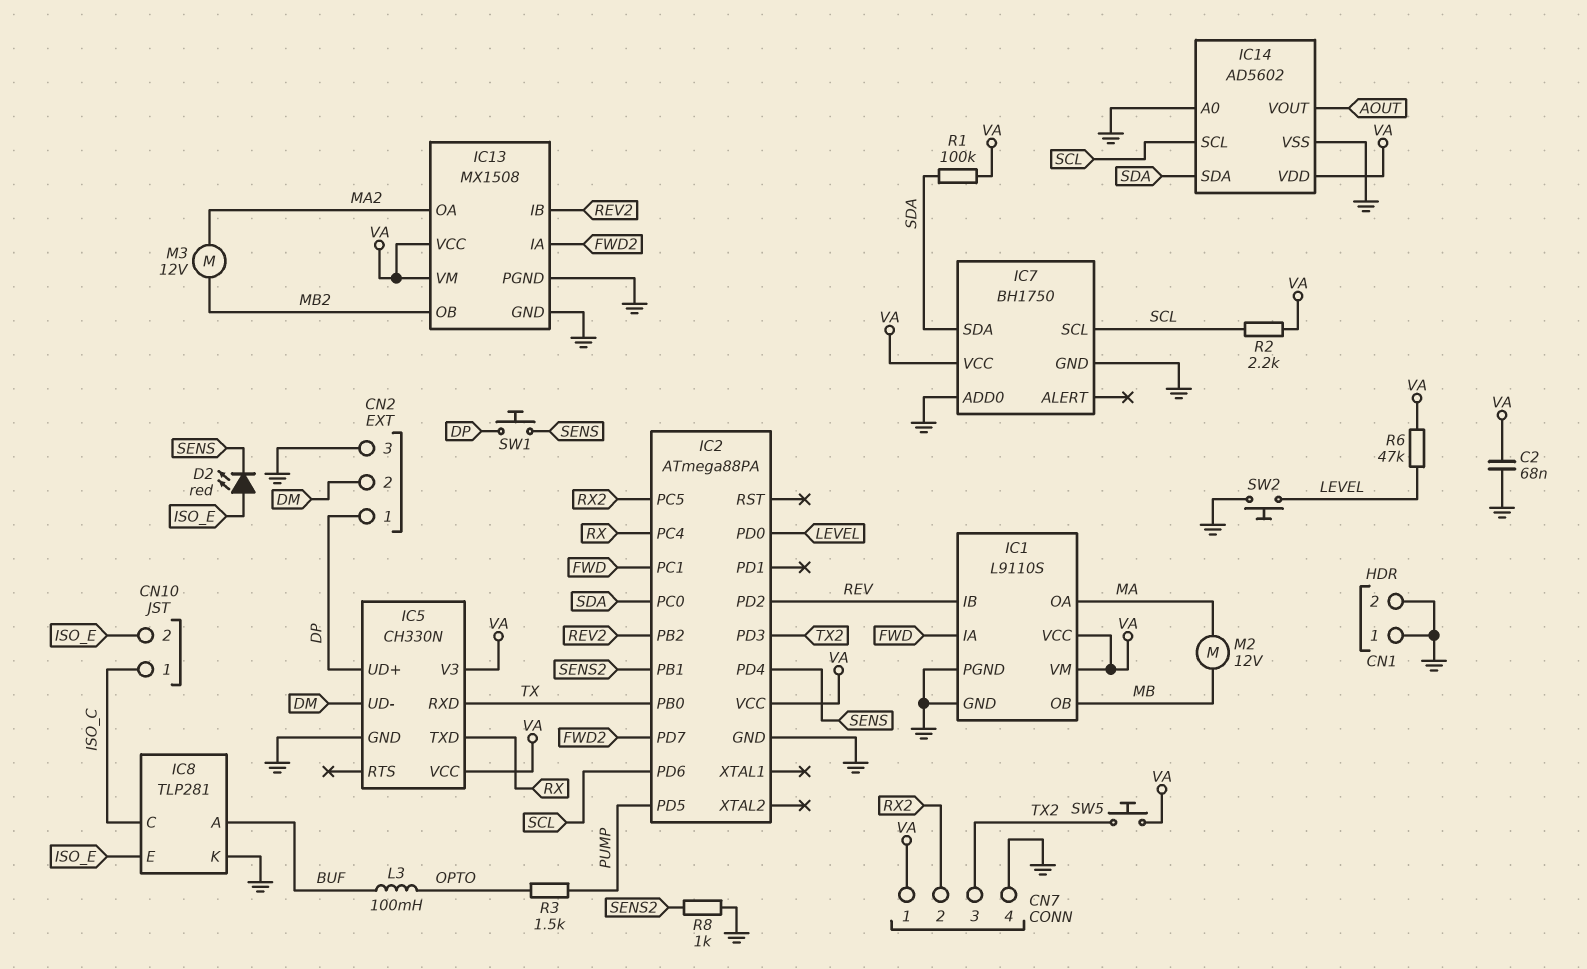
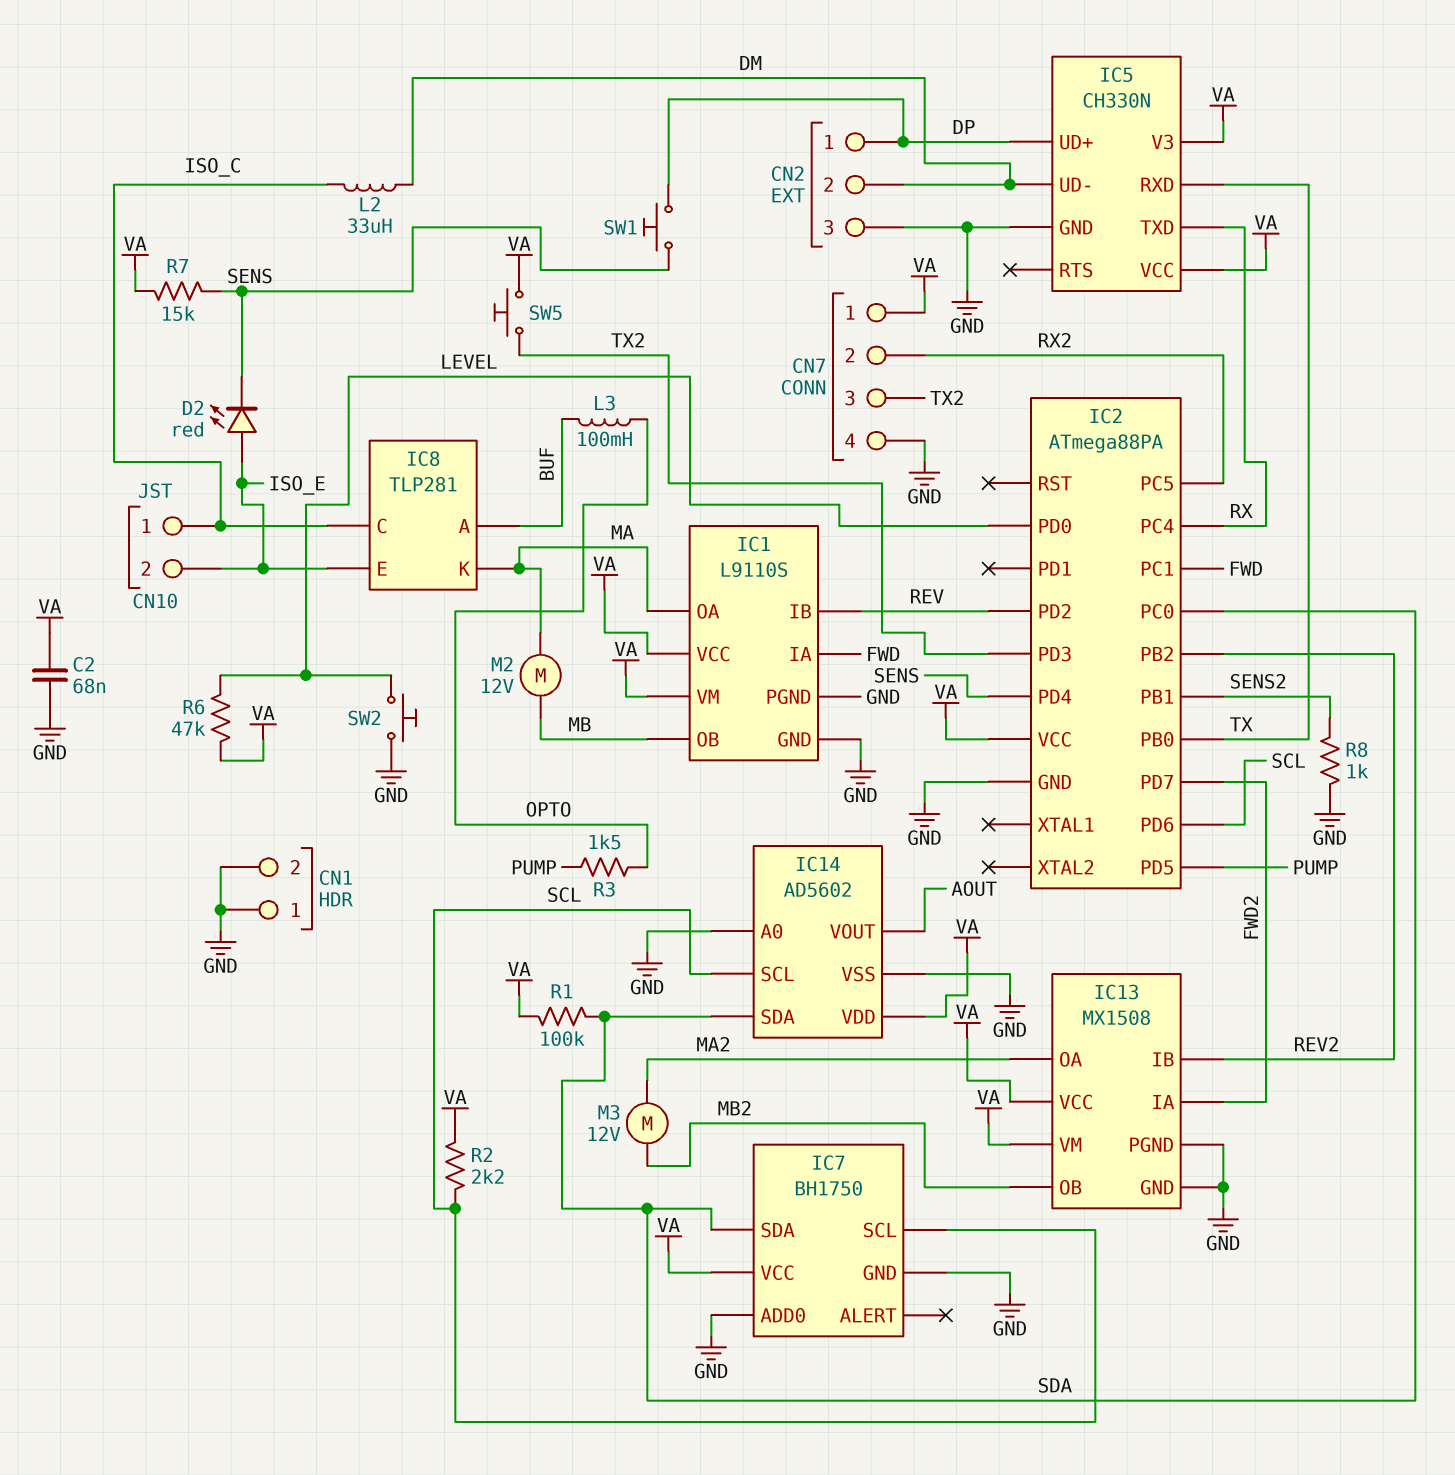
IC8 pin K: GND -> MA
L2: none -> 33uH (DM, ISO_C)
R7: none -> 15k (SENS, VA)

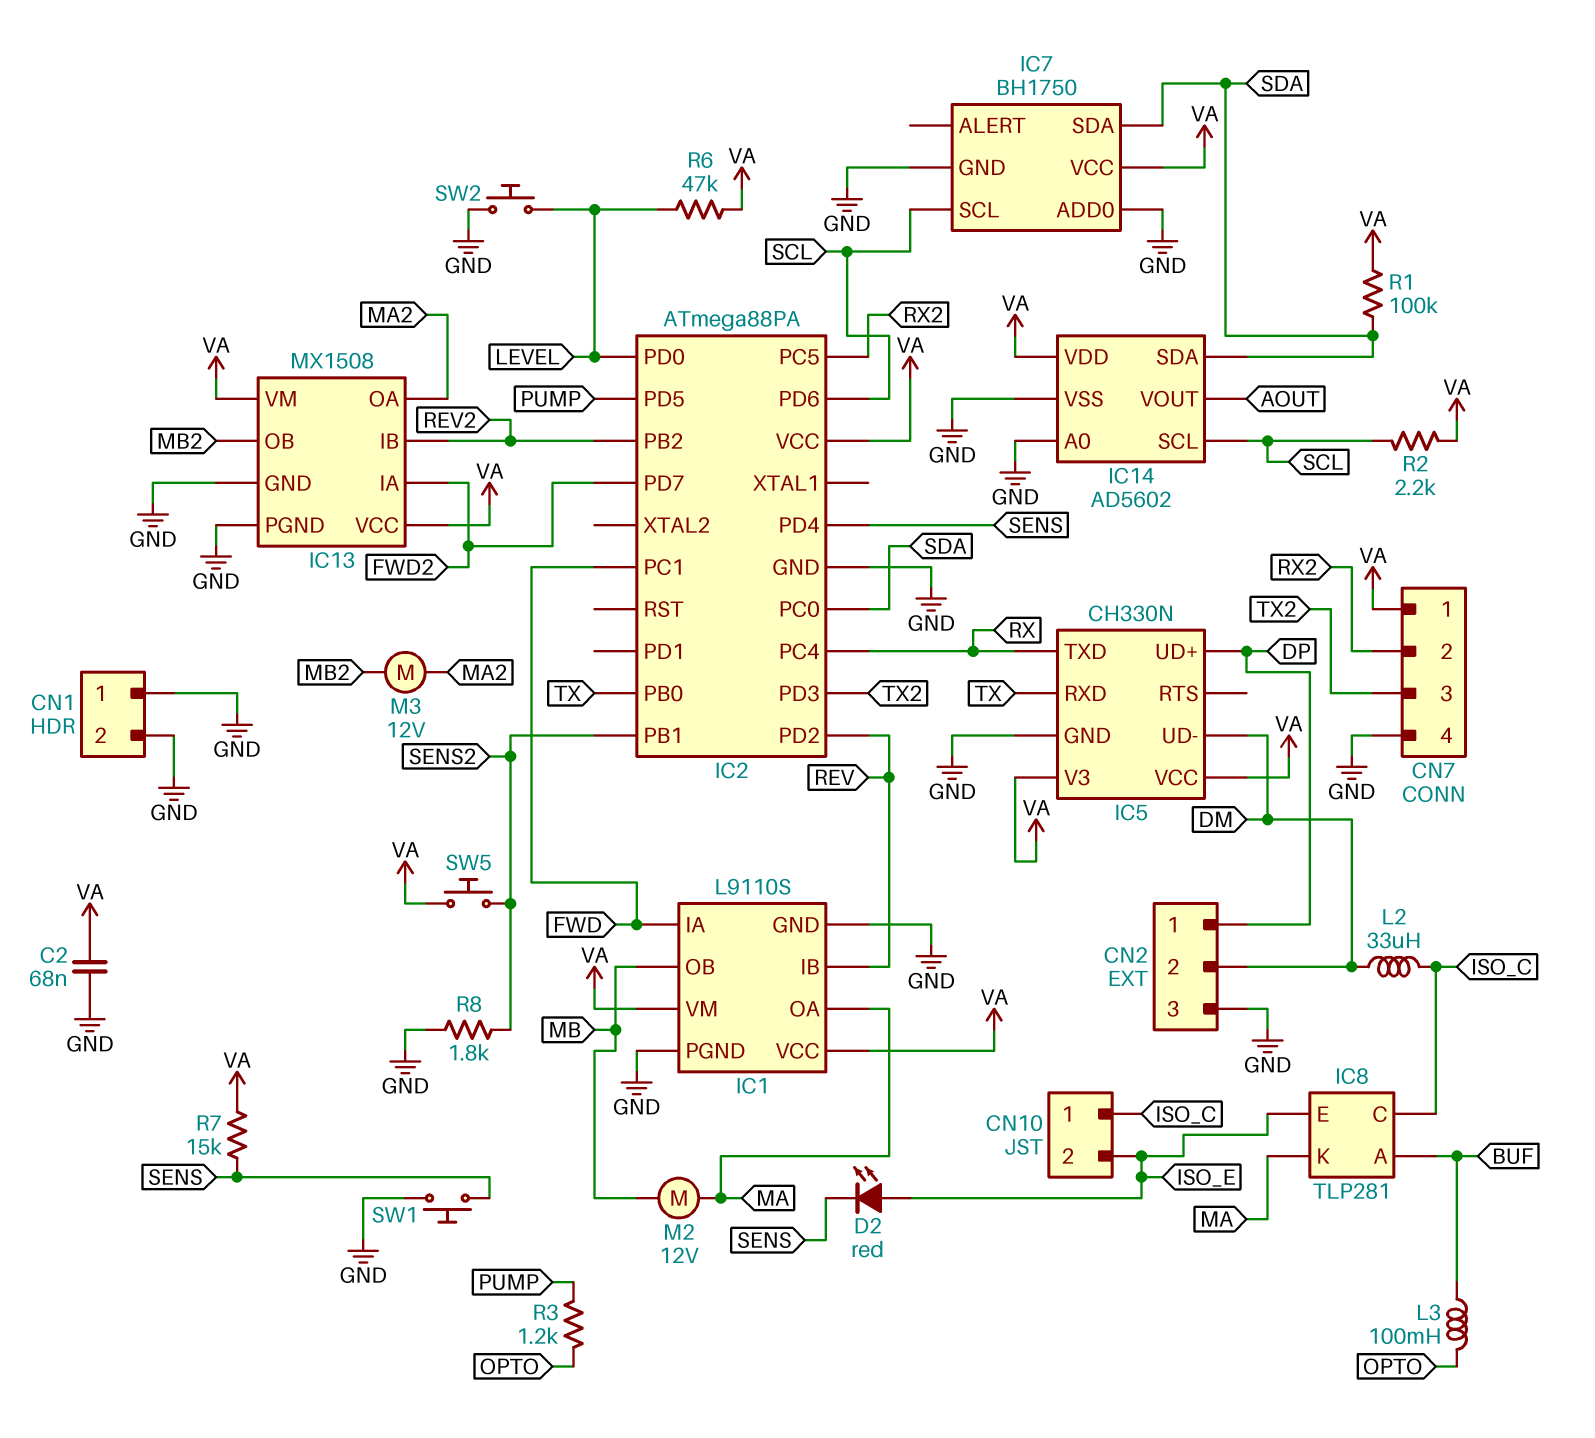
R3: 1.5k (OPTO, PUMP) -> 1.2k (OPTO, PUMP)
R8: 1k (GND, SENS2) -> 1.8k (GND, SENS2)
SW1: button (DP, SENS) -> button (GND, SENS)
SW5: button (TX2, VA) -> button (SENS2, VA)

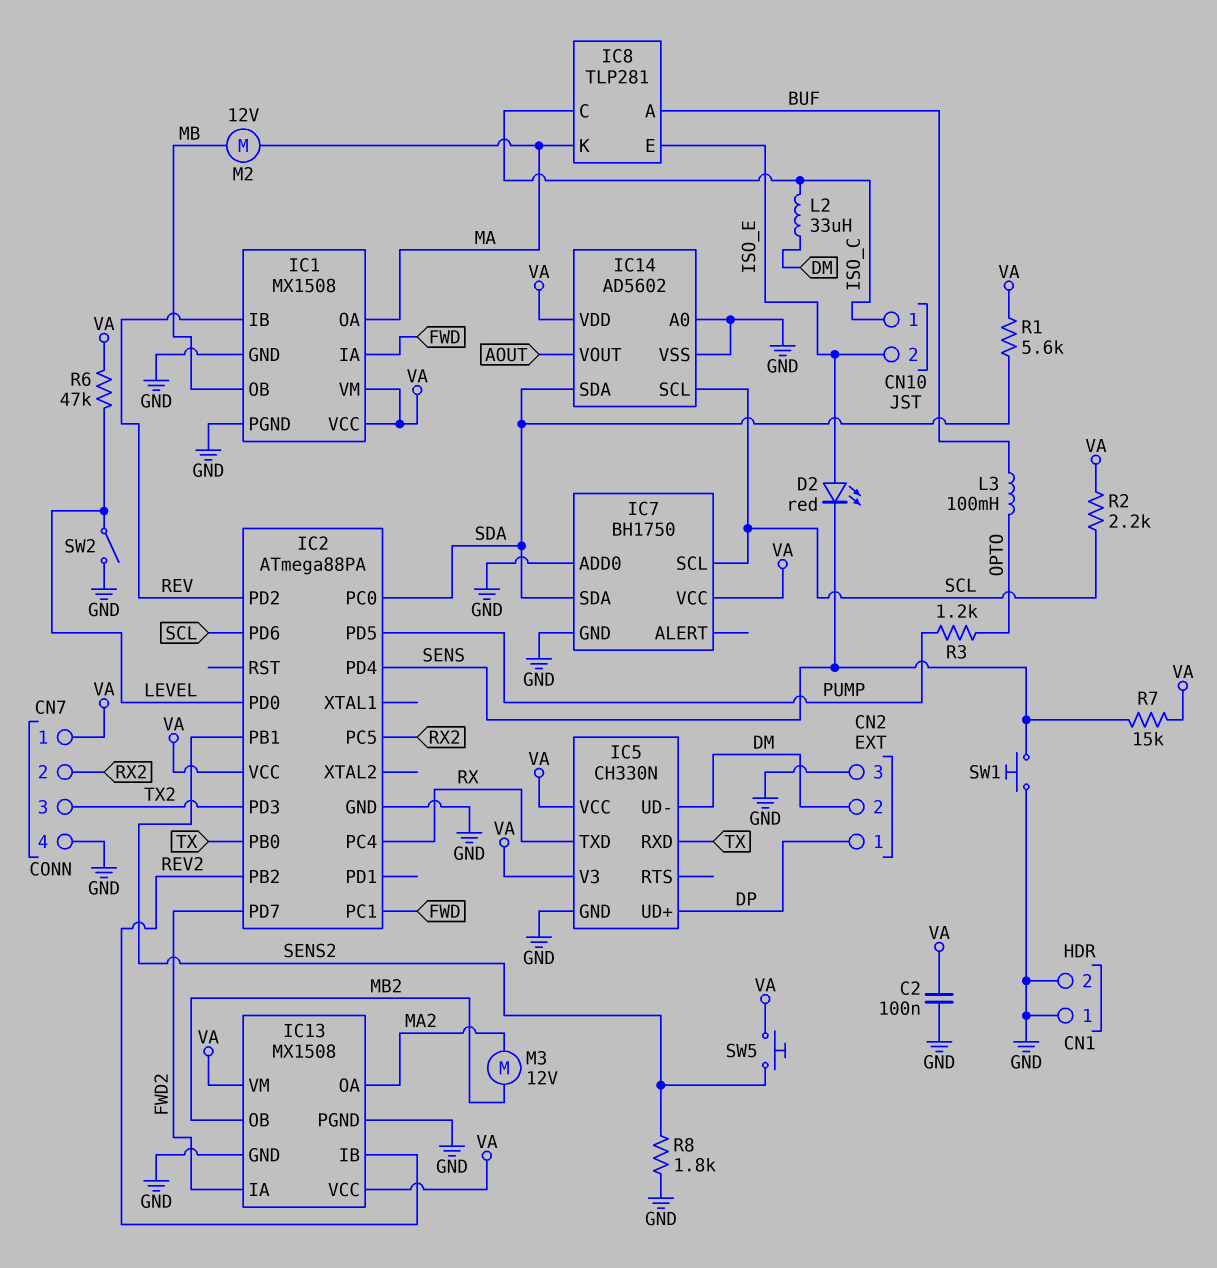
C2: 68nF (GND, VA) -> 100nF (GND, VA)
IC1: L9110S -> MX1508
R1: 100k (SDA, VA) -> 5.6k (SDA, VA)
SW2: button (GND, LEVEL) -> switch (GND, LEVEL)

